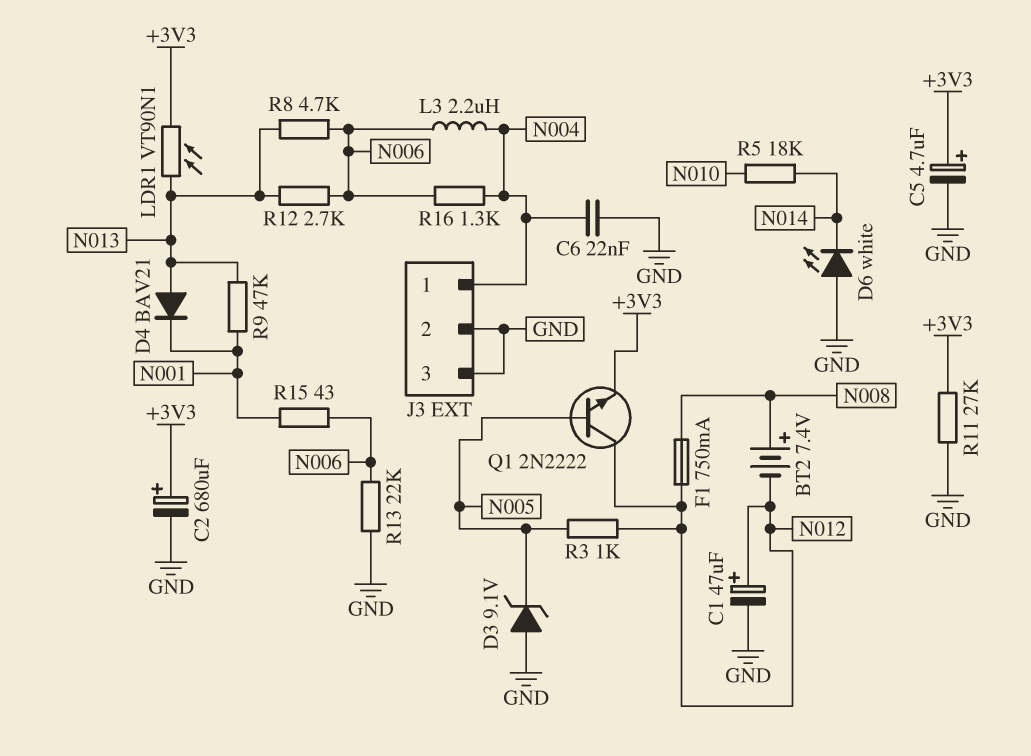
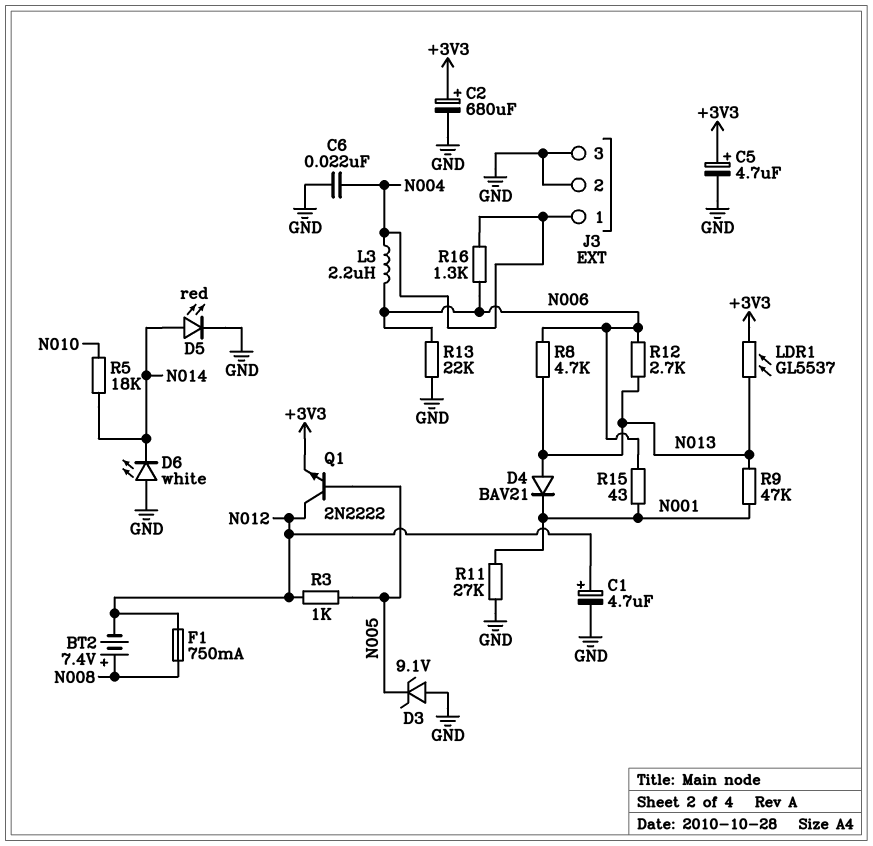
C1: 47uF (plus N012, minus GND) -> 4.7uF (plus N012, minus GND)
D5: none -> LED red (A N014, K GND)
LDR1: VT90N1 (+3V3, N013) -> GL5537 (+3V3, N013)
R11: 27k (+3V3, GND) -> 27k (GND, N001)

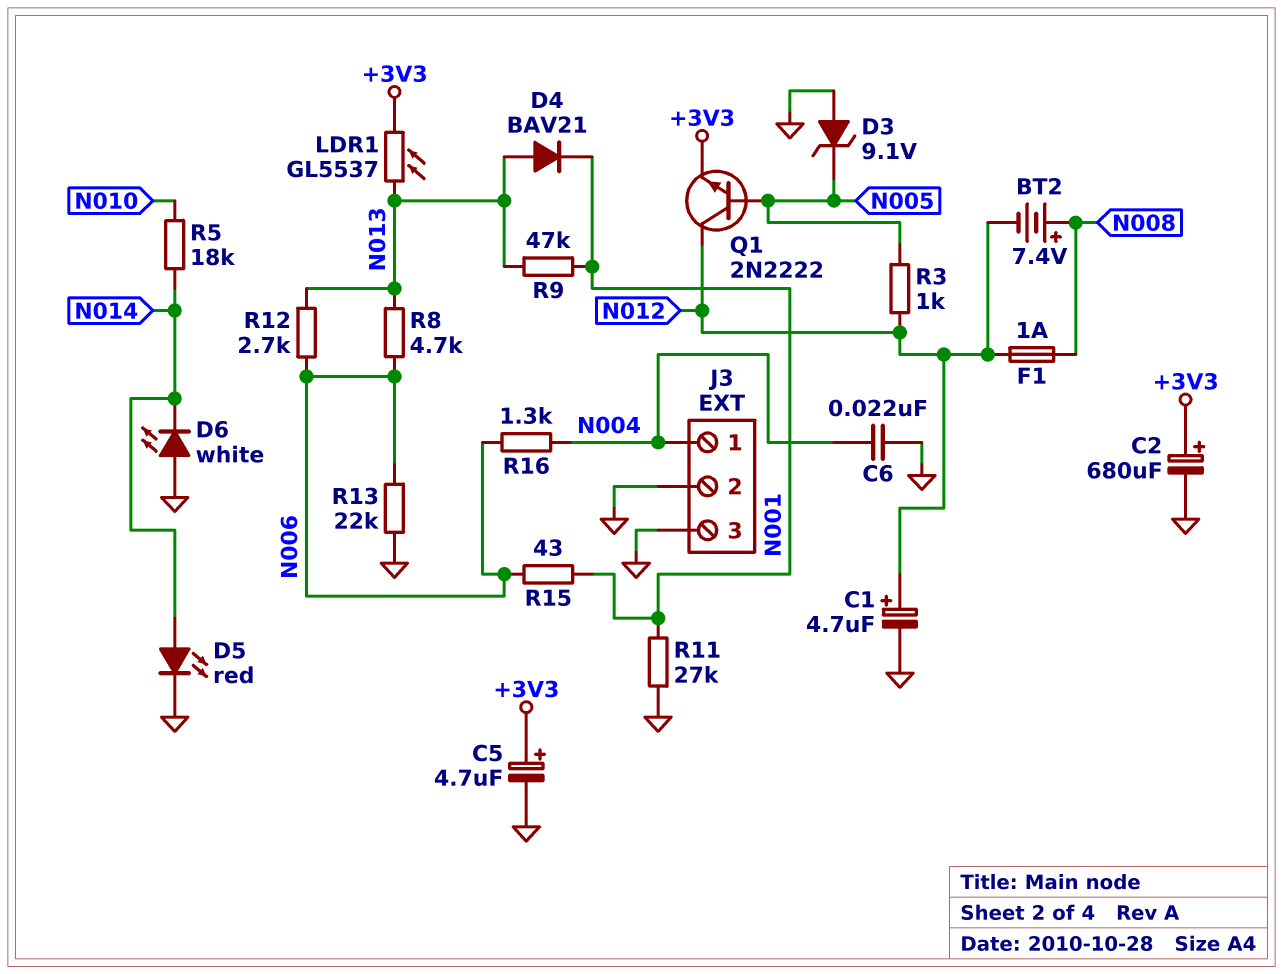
F1: 750mA (N008, N012) -> 1A (N008, N012)
L3: 2.2uH (N004, N006) -> none

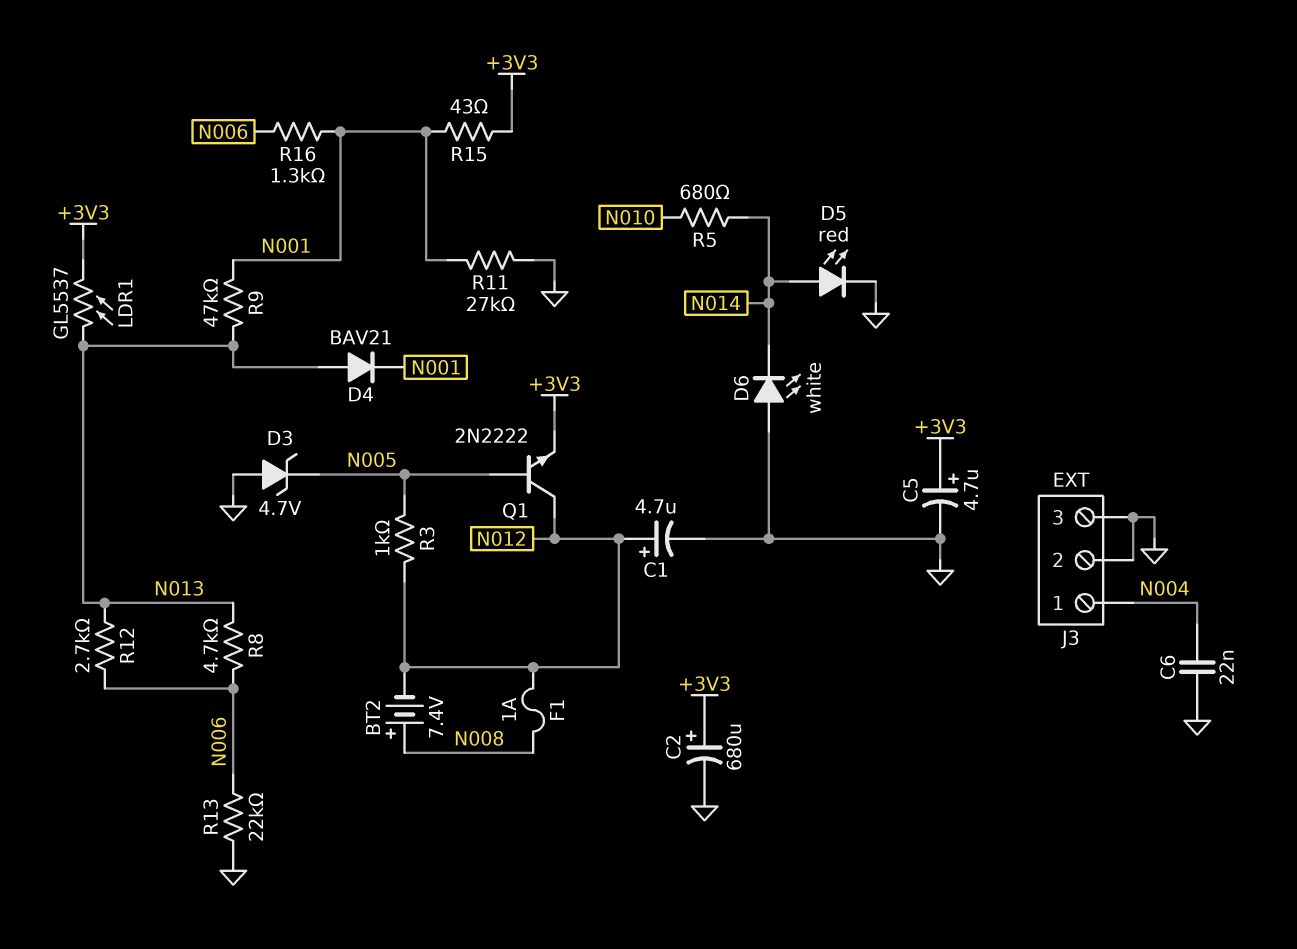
D3: zener 9.1V (A GND, K N005) -> zener 4.7V (A GND, K N005)
R5: 18k (N010, N014) -> 680 (N010, N014)
R15: 43 (N001, N006) -> 43 (+3V3, N001)
R16: 1.3k (N004, N006) -> 1.3k (N001, N006)

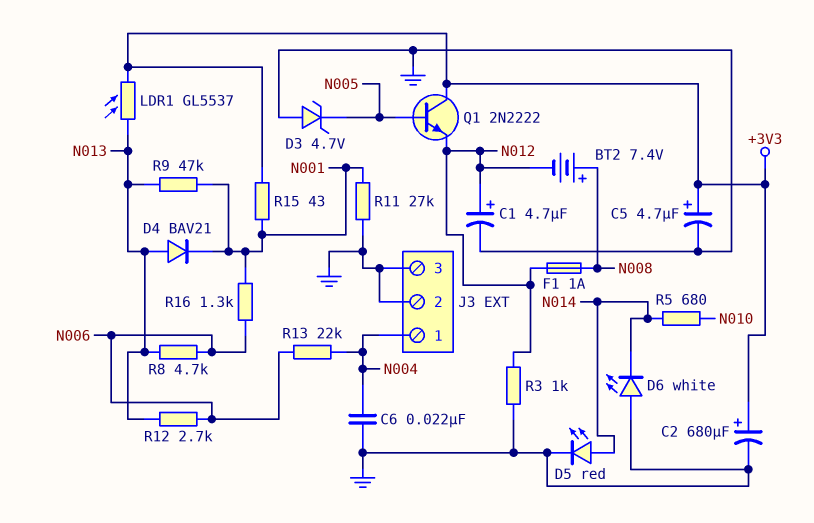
Q1: NPN 2N2222 (B N005, C N012, E +3V3) -> NPN 2N2222 (B N005, C +3V3, E N012)
R3: 1k (N005, N012) -> 1k (GND, N012)
R13: 22k (GND, N006) -> 22k (N004, N006)

